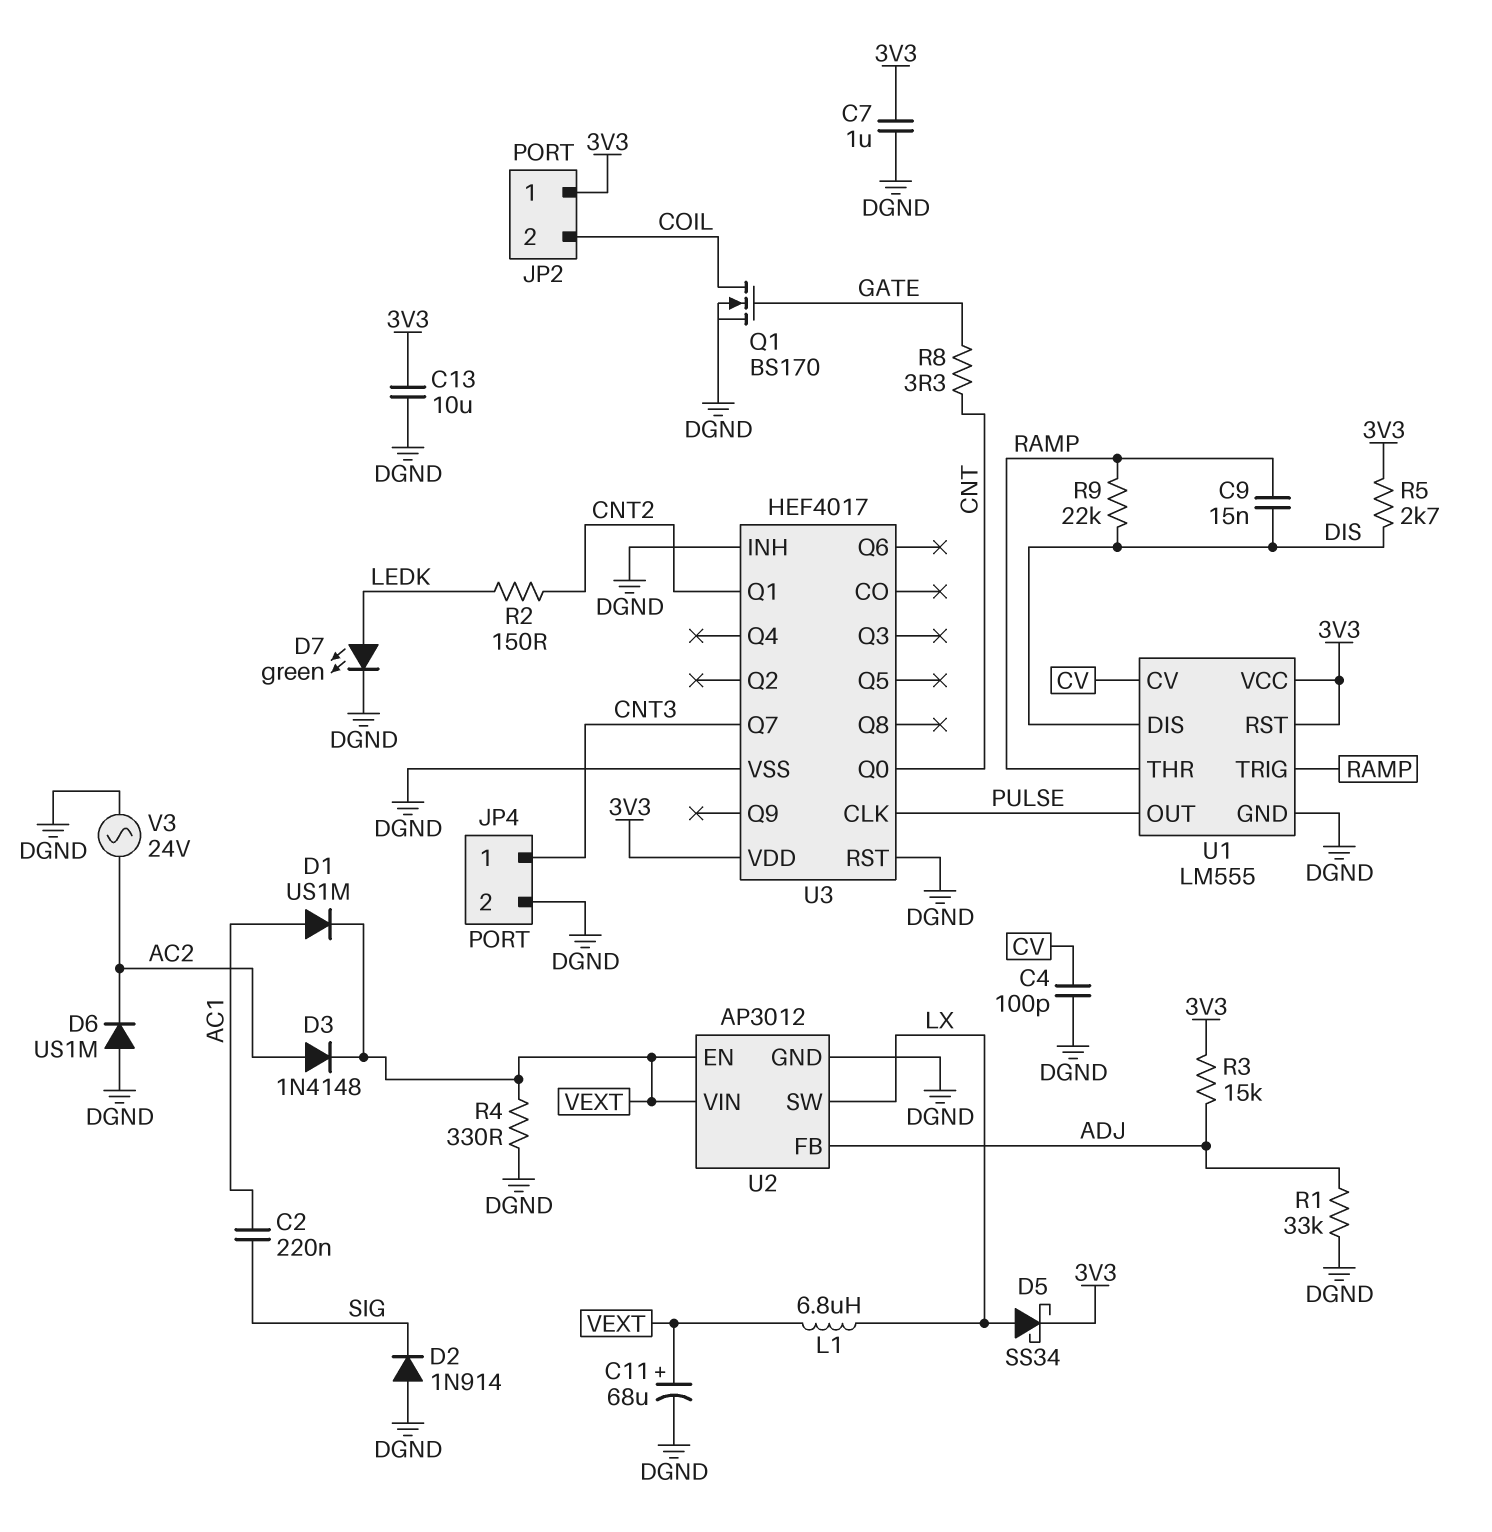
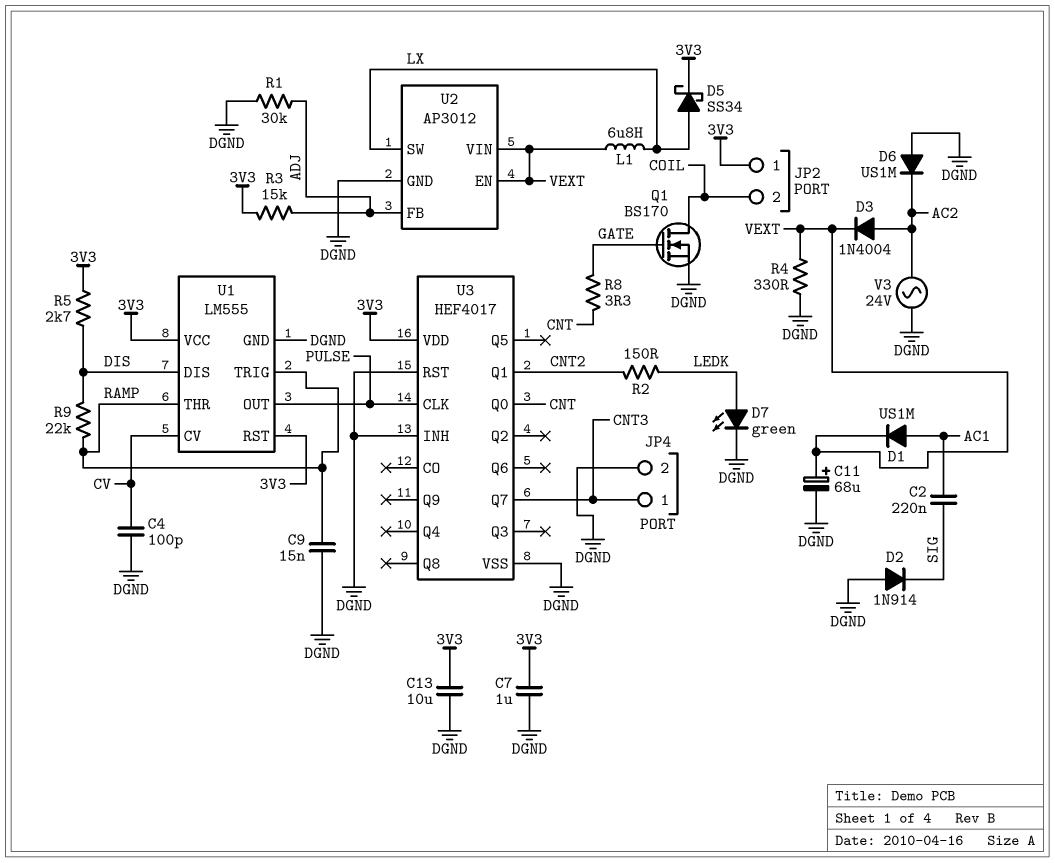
C9: 15nF (DIS, RAMP) -> 15nF (DGND, RAMP)
D3: diode 1N4148 (A AC2, K VEXT) -> diode 1N4004 (A AC2, K VEXT)
R1: 33k (ADJ, DGND) -> 30k (ADJ, DGND)

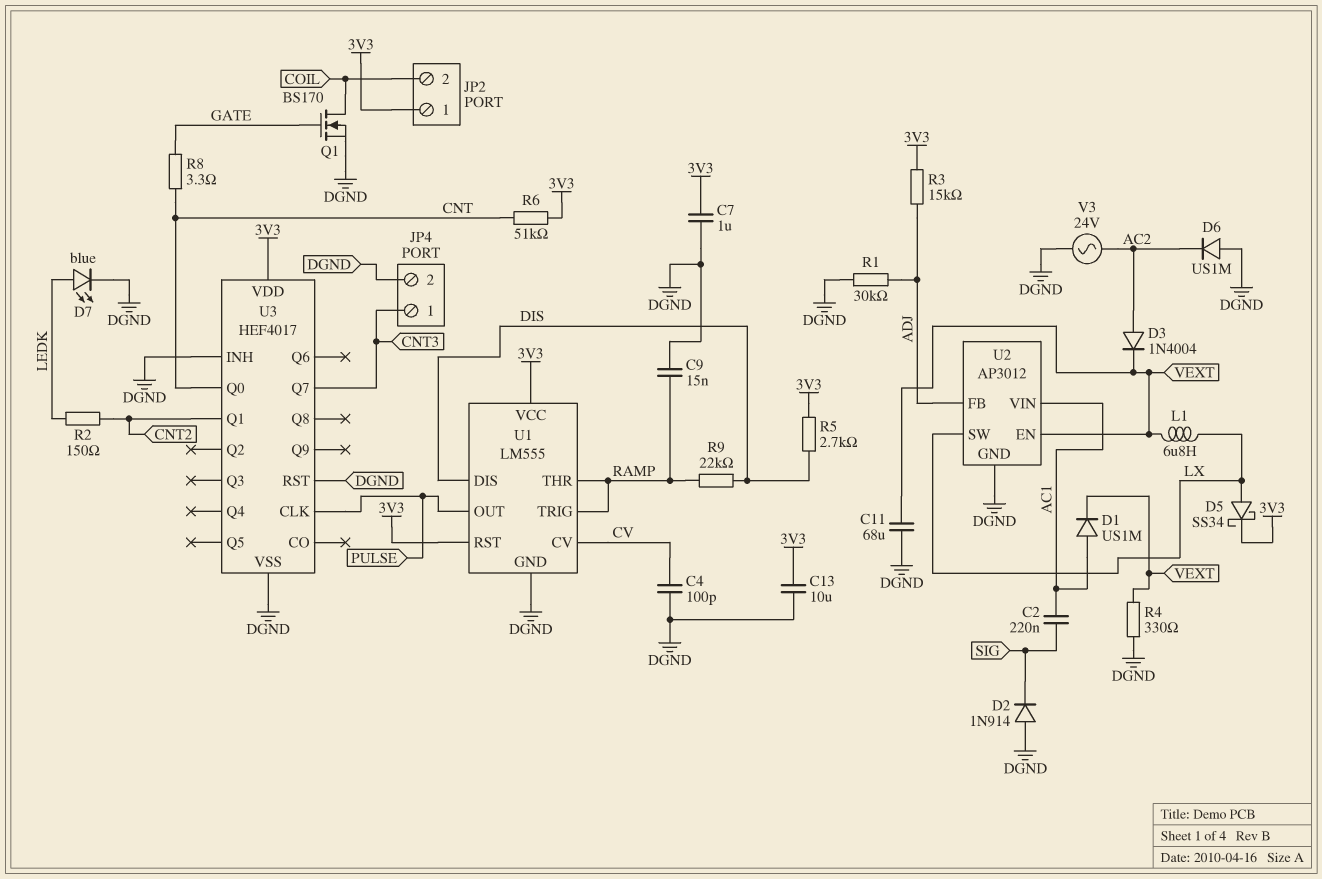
C11: 68uF (plus VEXT, minus DGND) -> 68uF (DGND, VEXT)
D7: LED green (A LEDK, K DGND) -> LED blue (A LEDK, K DGND)
R6: none -> 51k (3V3, CNT)
U2 pin VIN: VEXT -> AC1

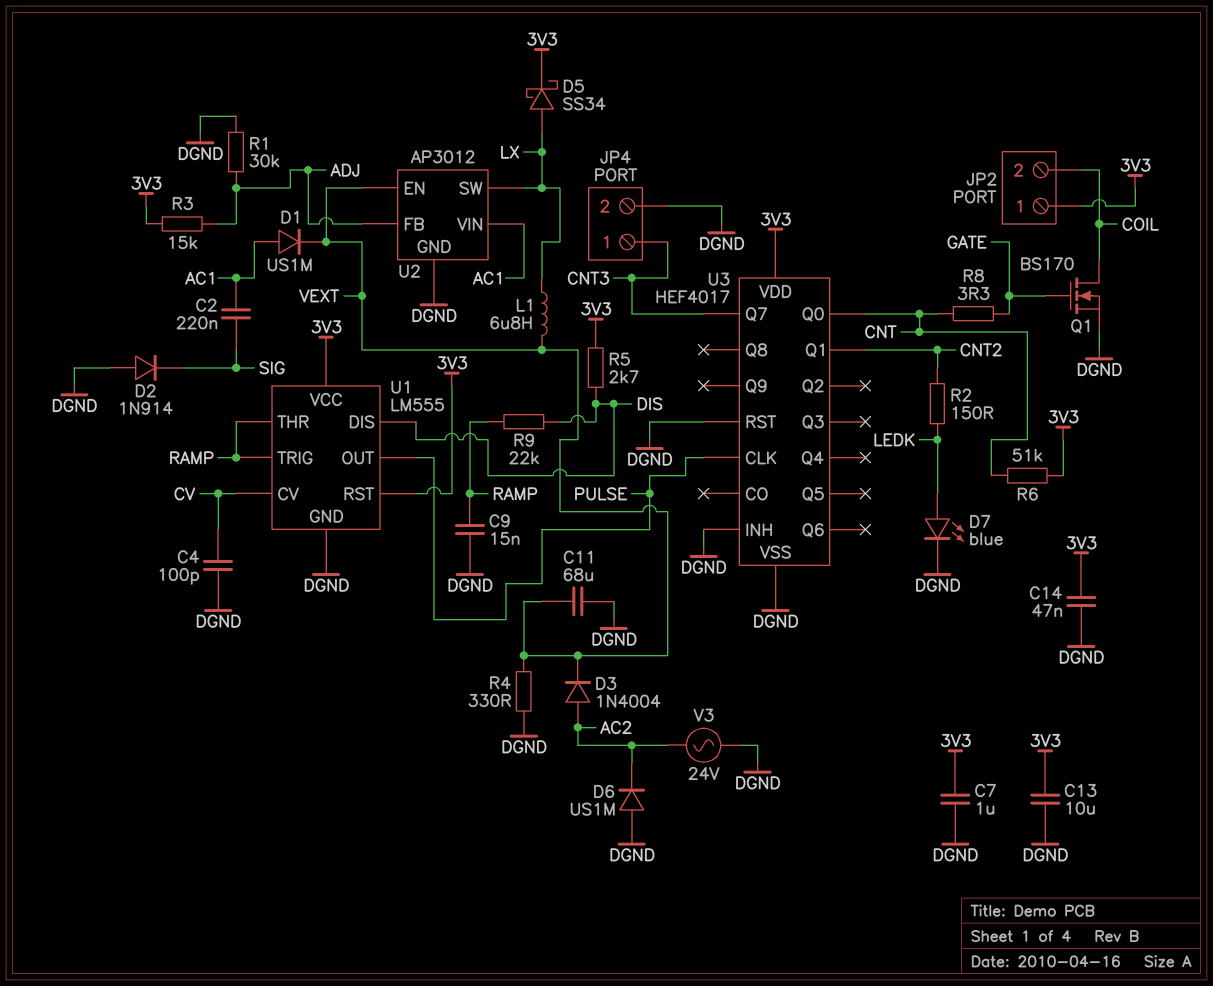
C14: none -> 47nF (3V3, DGND)

